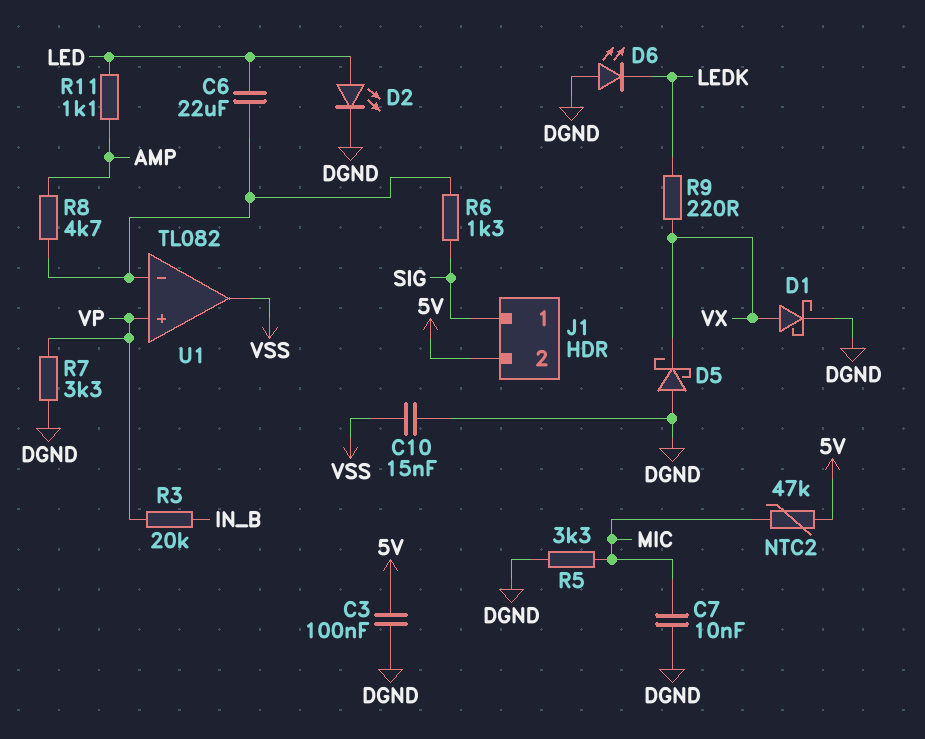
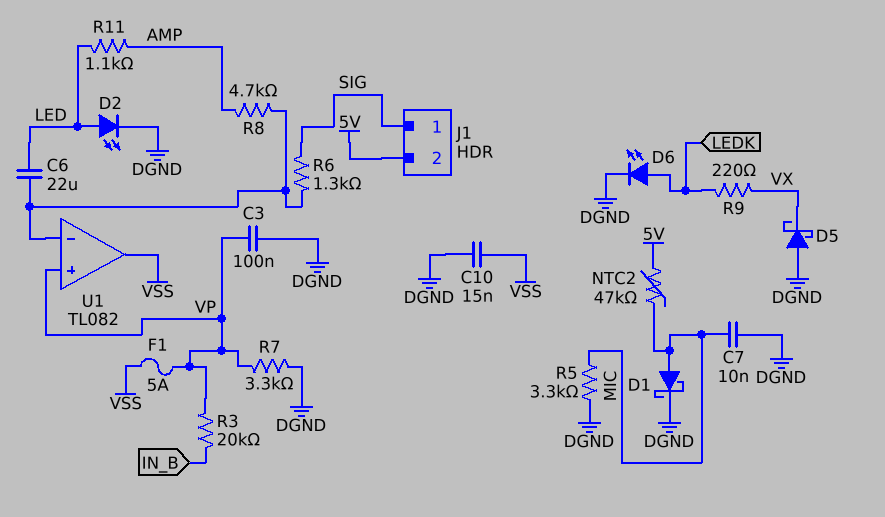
C3: 100nF (5V, DGND) -> 100nF (DGND, VP)
D1: schottky (A VX, K DGND) -> schottky (A MIC, K DGND)
D6: LED (A DGND, K LEDK) -> LED (A LEDK, K DGND)
F1: none -> 5A (VP, VSS)

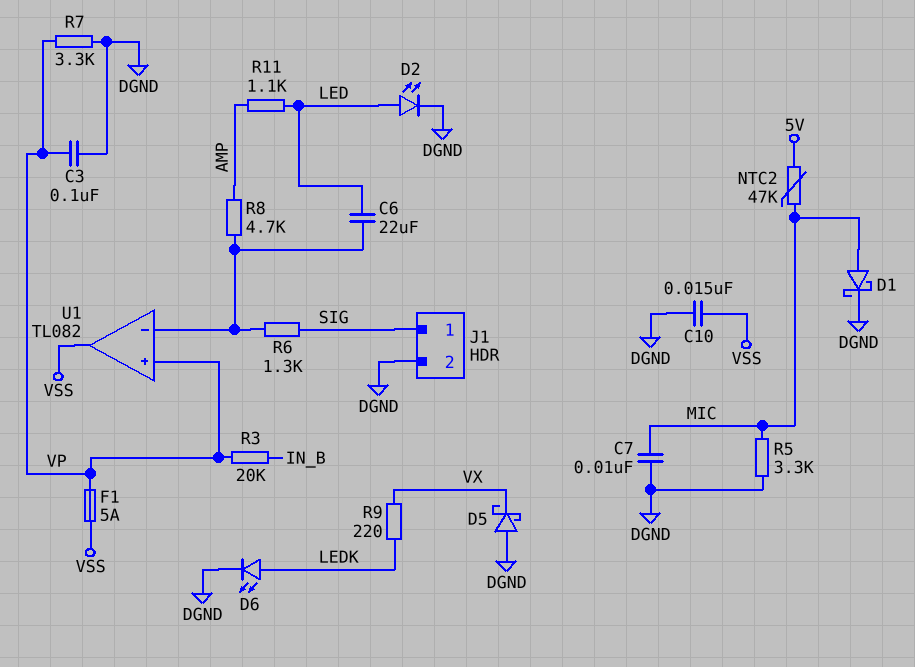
J1 pin 2: 5V -> DGND

